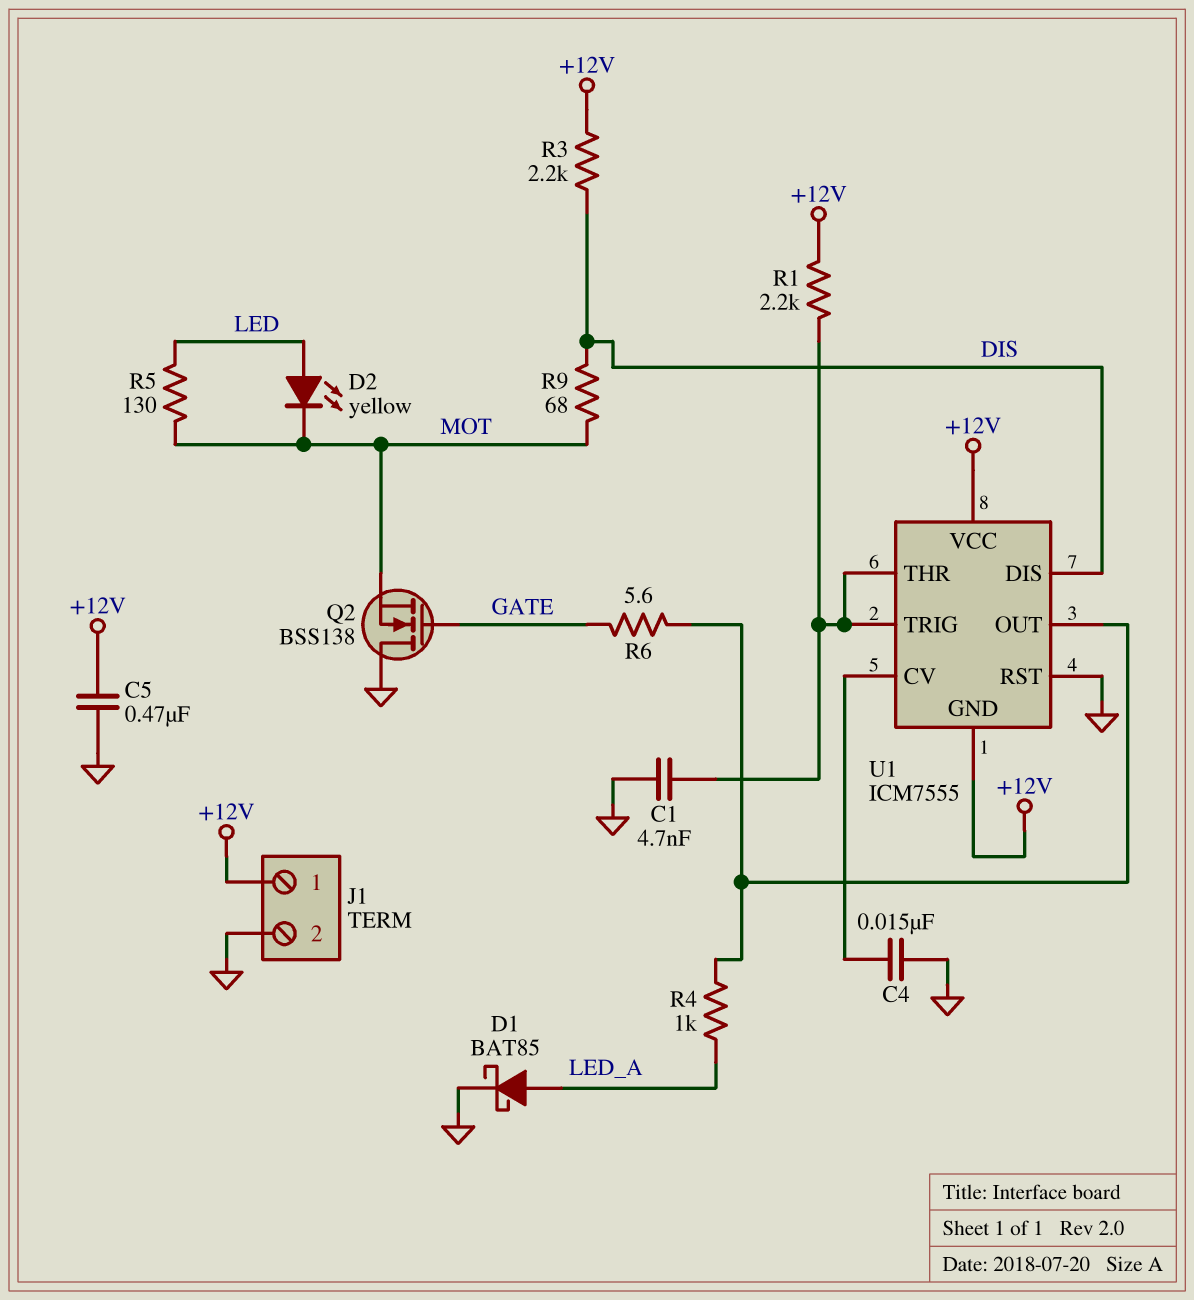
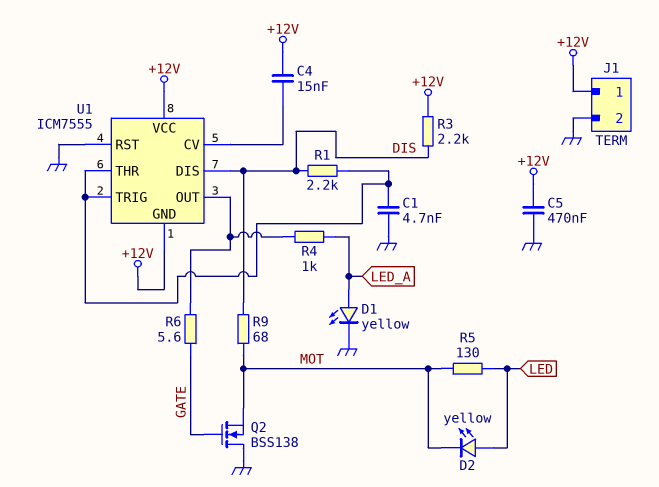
C4: 15nF (GND, U1/CV) -> 15nF (+12V, U1/CV)
D1: schottky BAT85 (A LED_A, K GND) -> LED yellow (A LED_A, K GND)
R1: 2.2k (+12V, U1/THR) -> 2.2k (DIS, U1/THR)

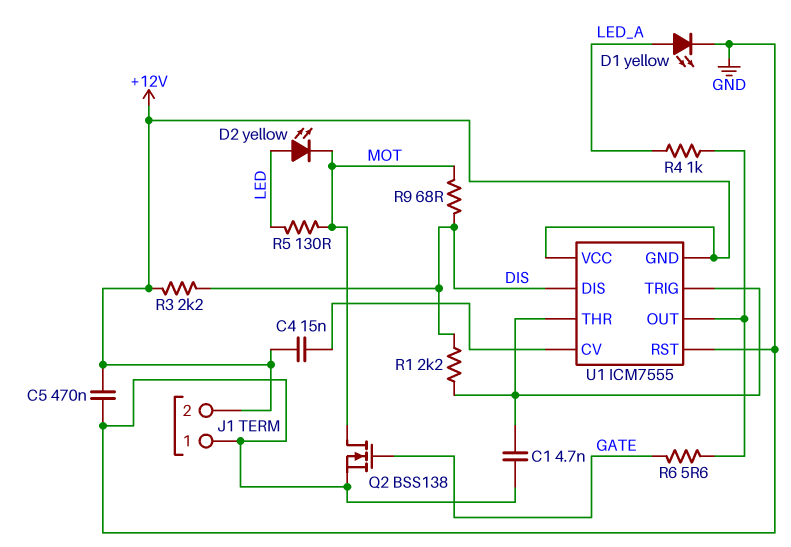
J1 pin 1: +12V -> GND
J1 pin 2: GND -> +12V
Q2: NMOS BSS138 (G GATE, D GND, S MOT) -> NMOS BSS138 (G GATE, D MOT, S GND)

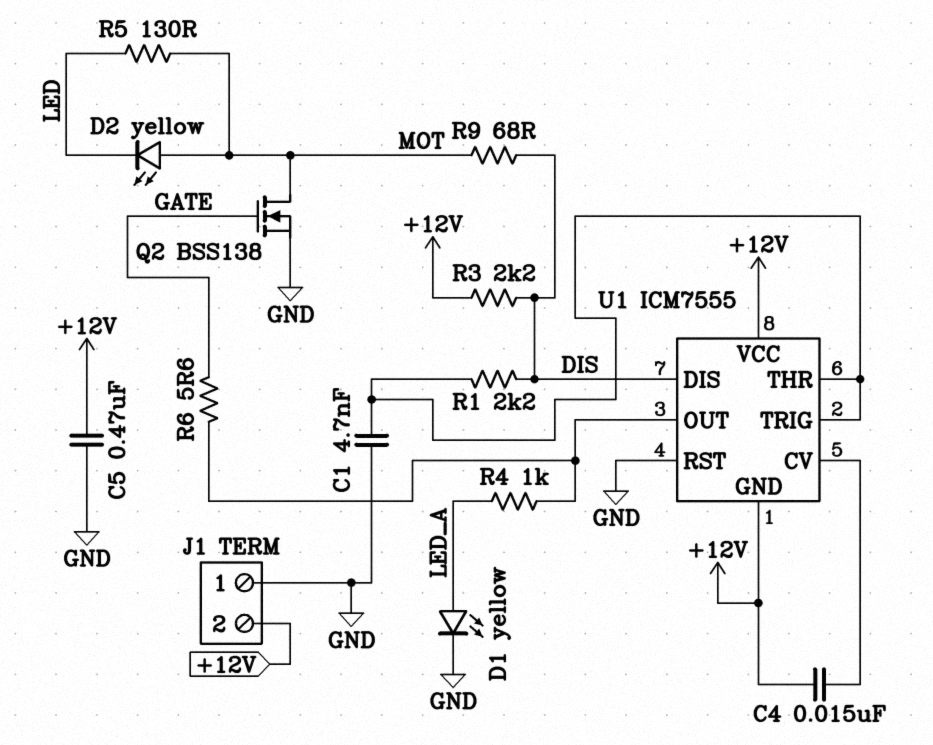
D2: LED yellow (A LED, K MOT) -> LED yellow (A MOT, K LED)

